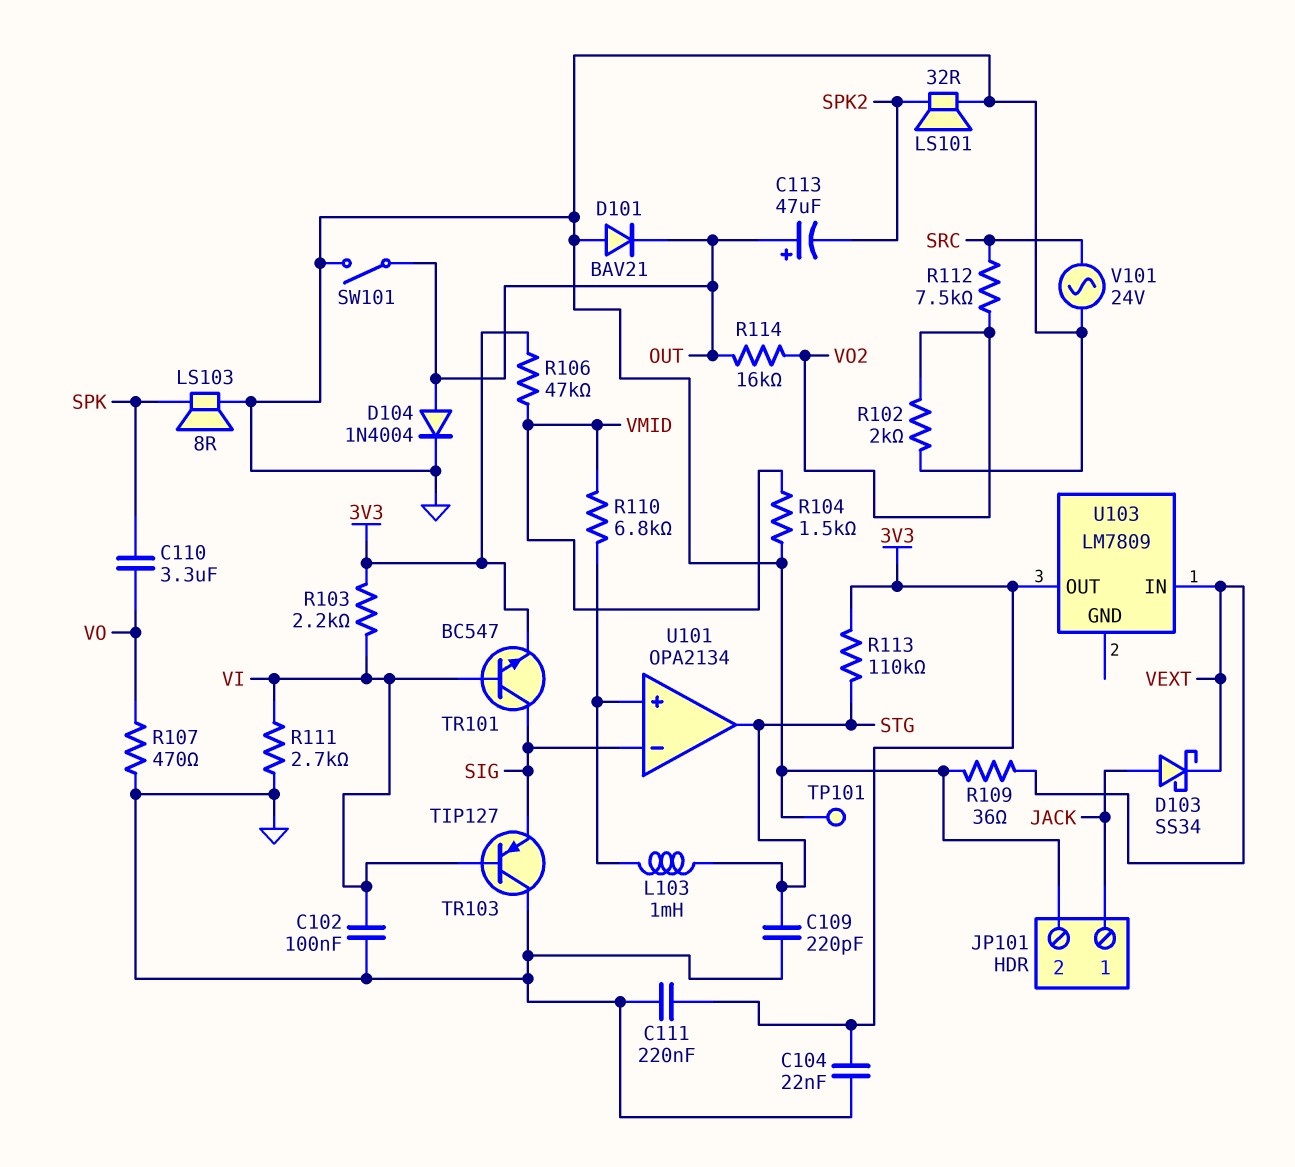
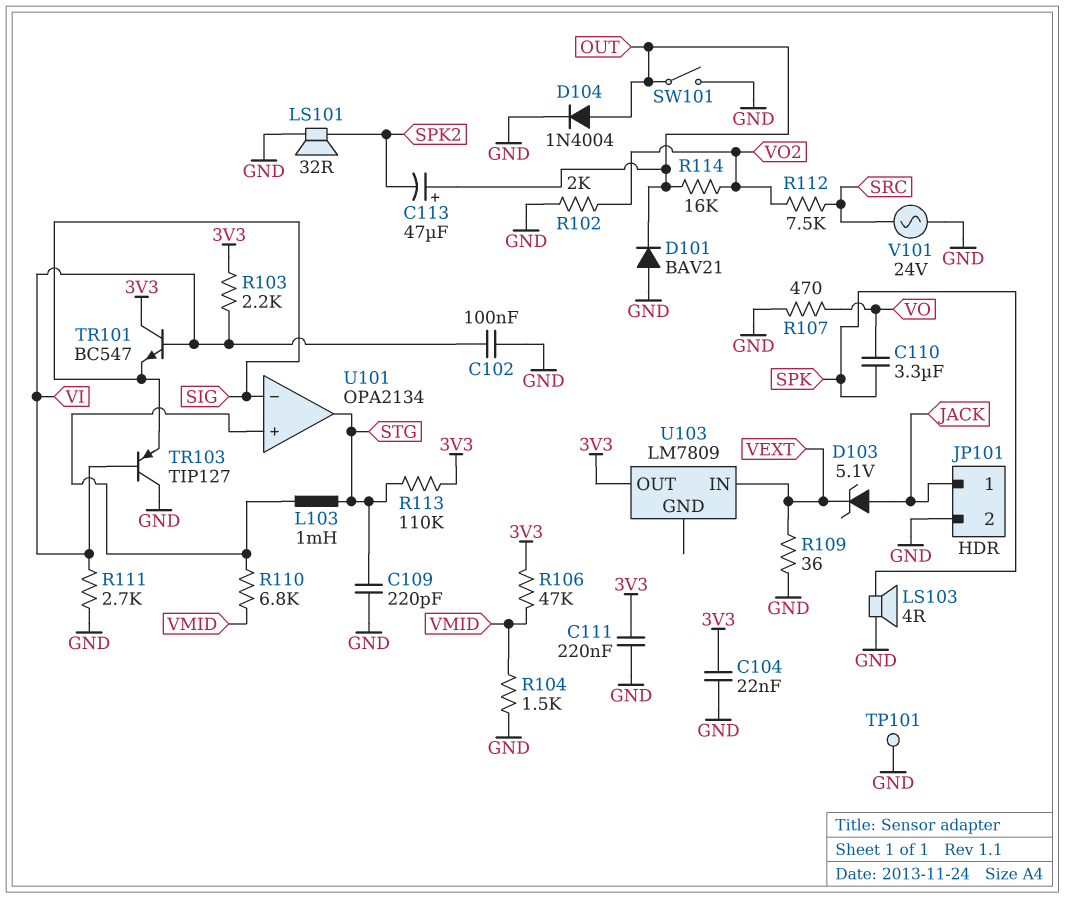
D103: schottky SS34 (A JACK, K VEXT) -> zener 5.1V (A JACK, K VEXT)
LS103: speaker 8R (GND, SPK) -> speaker 4R (GND, SPK)
TR101: NPN BC547 (B VI, C SIG, E 3V3) -> NPN BC547 (B VI, C 3V3, E SIG)

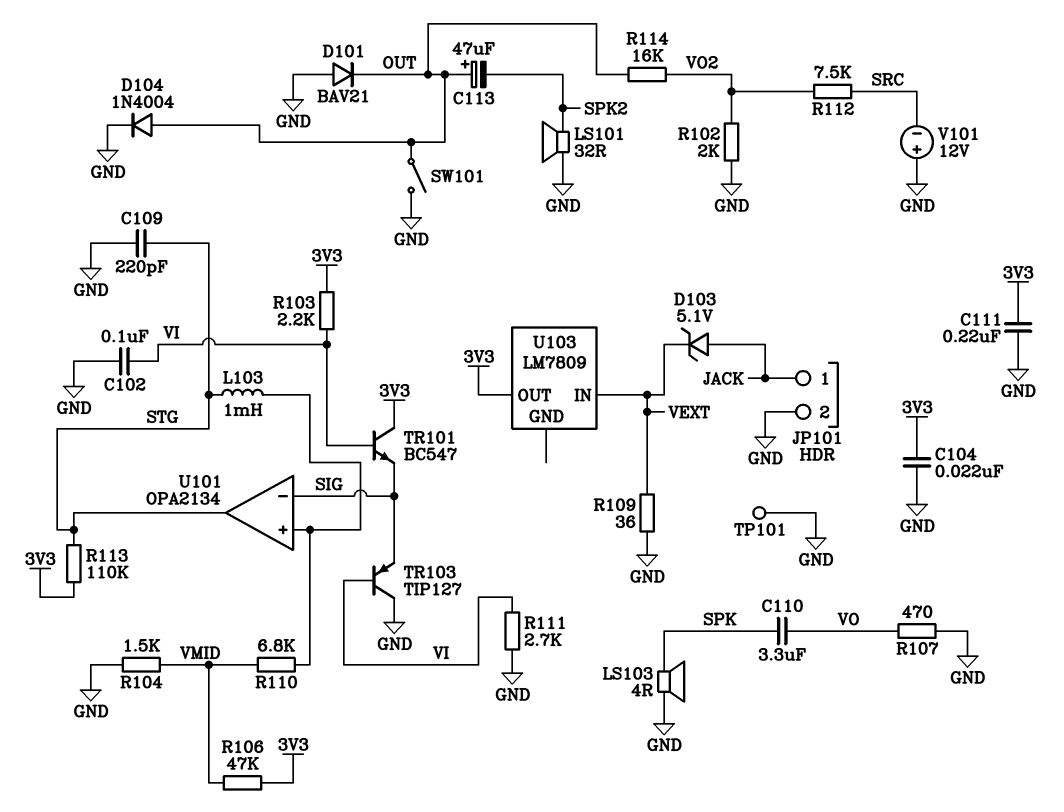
V101: AC 24V (GND, SRC) -> 12V (plus GND, minus SRC)

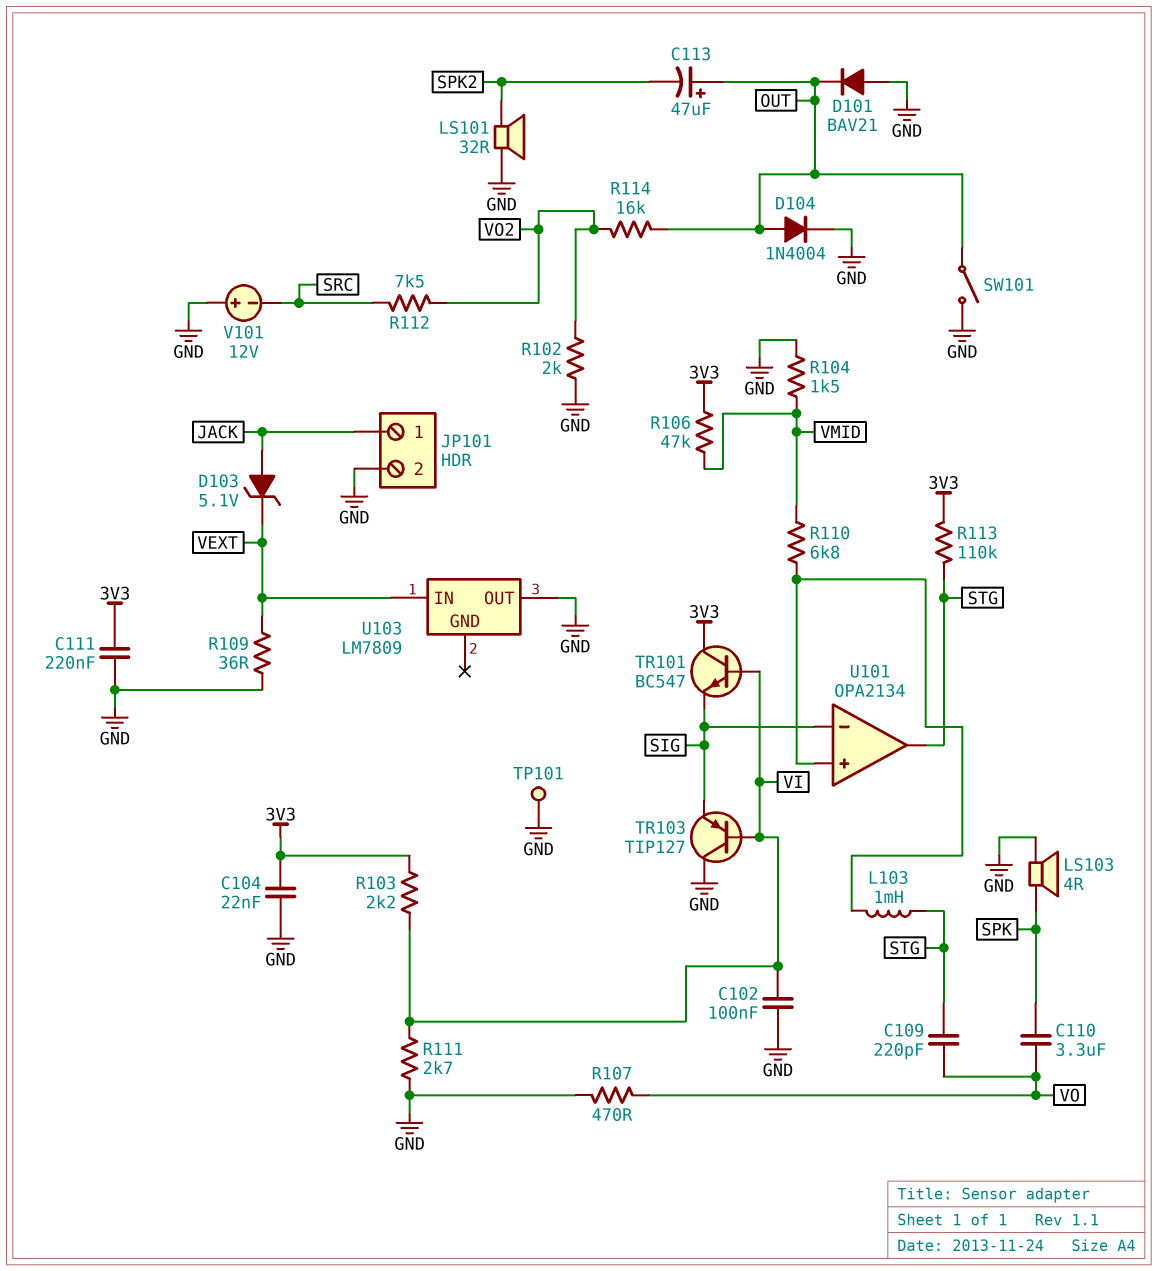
C109: 220pF (GND, STG) -> 220pF (STG, VO)
U103 pin OUT: 3V3 -> GND

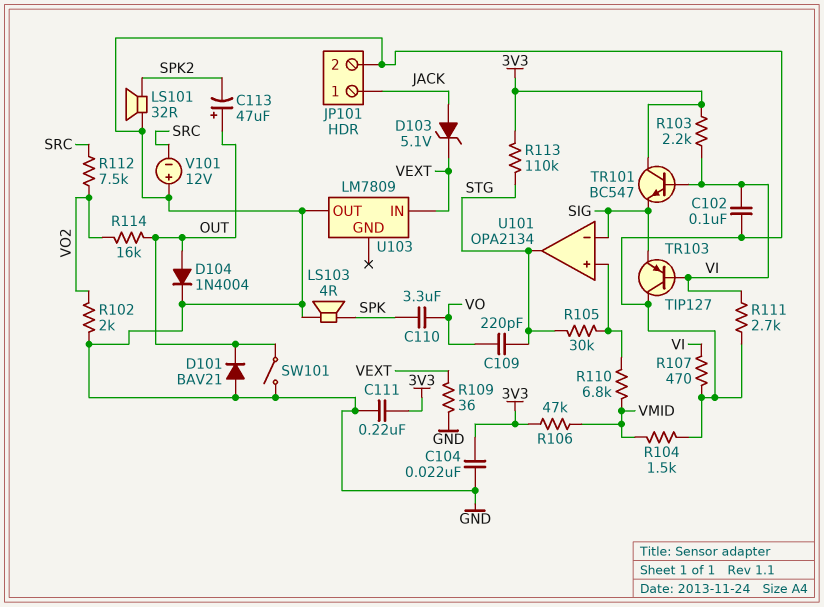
L103: 1mH (STG, U101/in+) -> none
R105: none -> 30k (STG, U101/in+)
R107: 470 (GND, VO) -> 470 (GND, VI)
TP101: test point (GND) -> none

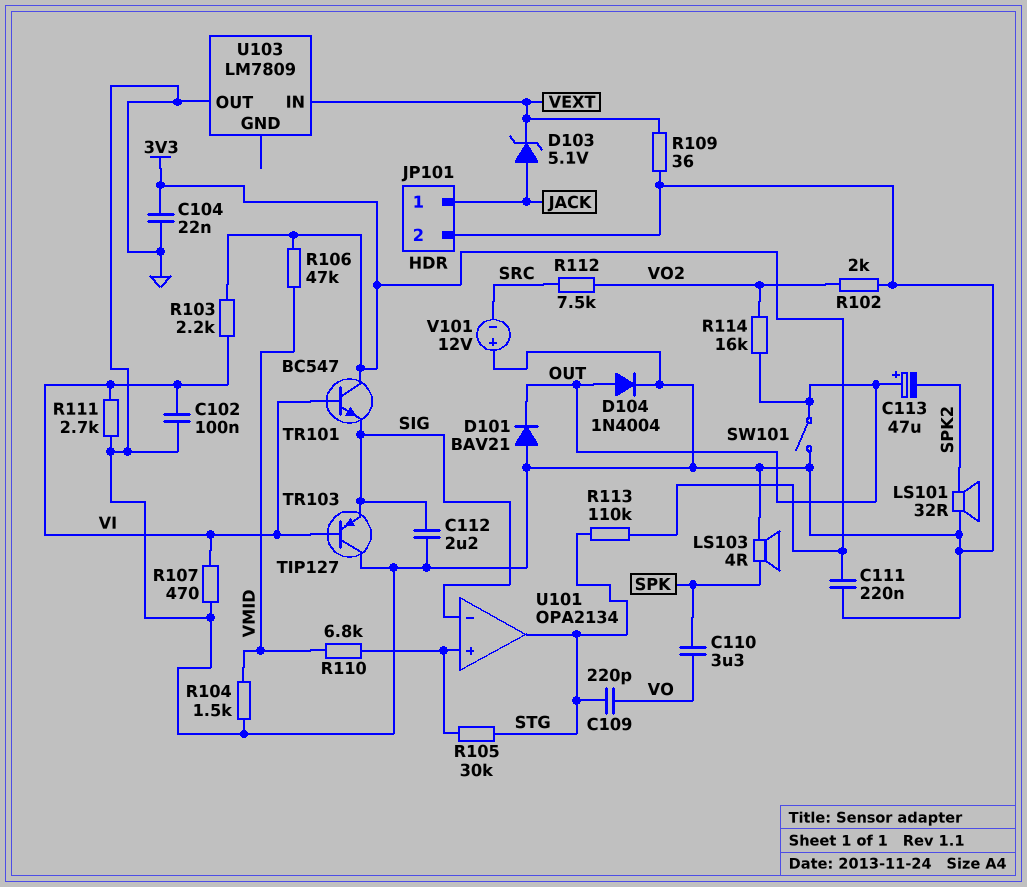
C112: none -> 2.2uF (GND, SIG)

